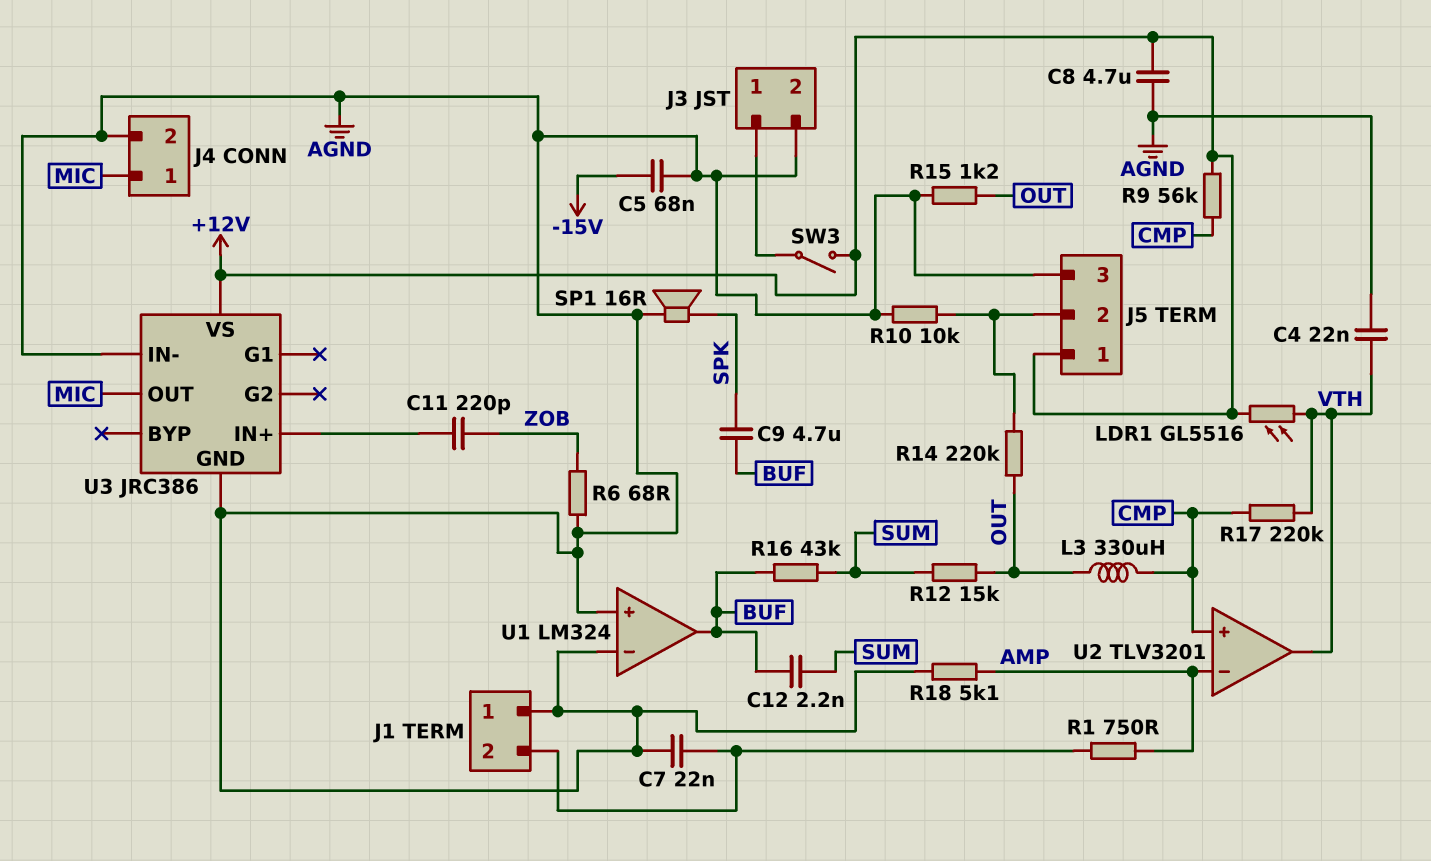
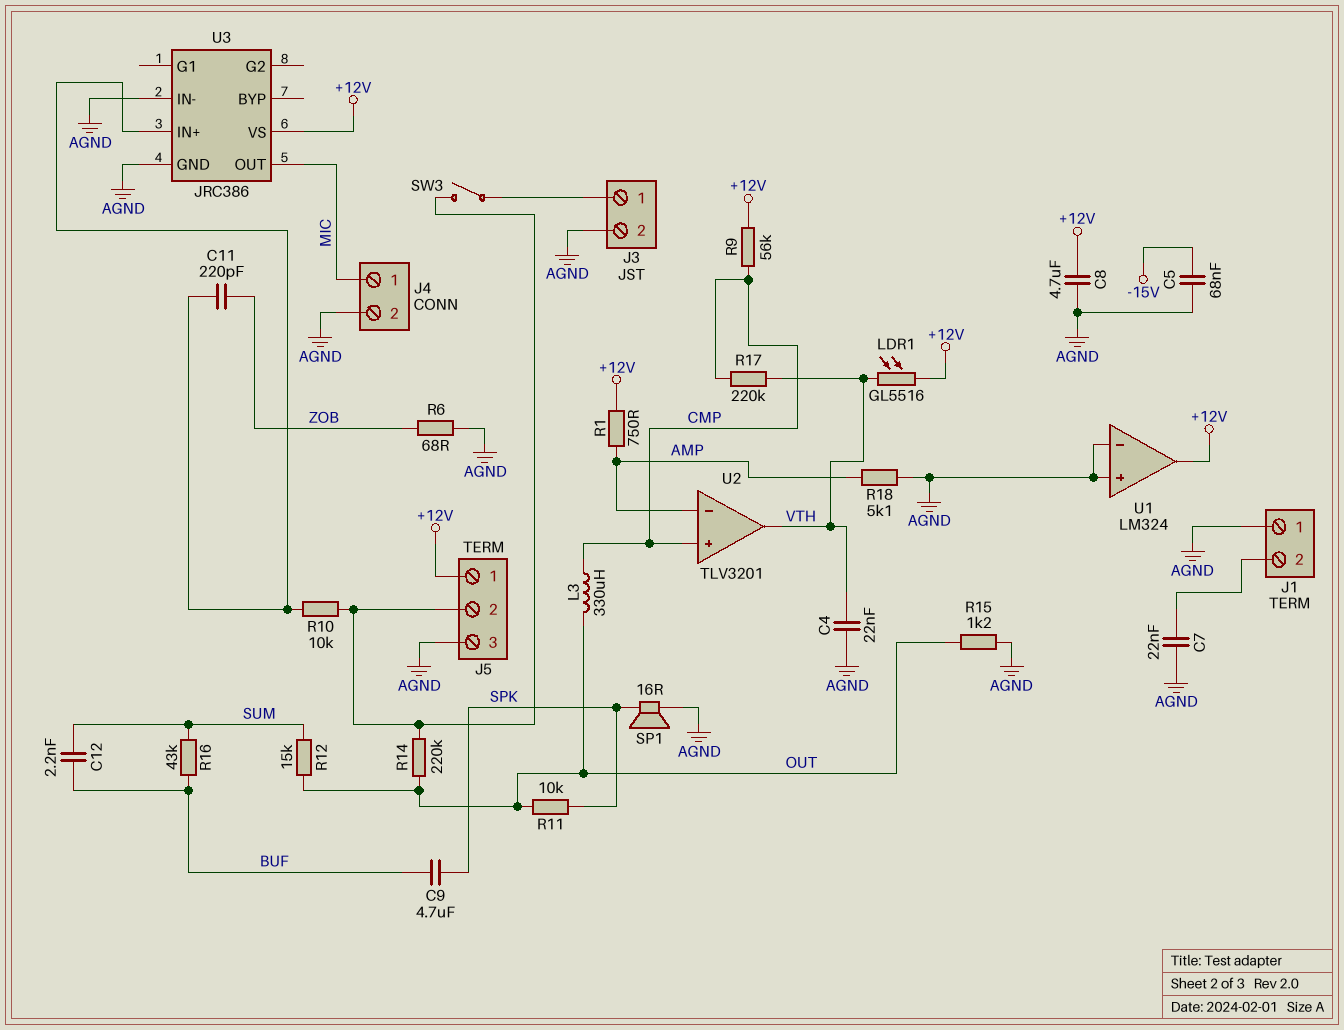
R1: 750 (AMP, J1/2) -> 750 (+12V, AMP)
R10: 10k (AGND, J5/2) -> 10k (J5/2, U3/IN+)
R11: none -> 10k (OUT, SPK)
SW3: switch (+12V, J3/1) -> switch (J3/1, J5/2)
U1 pin out: BUF -> +12V

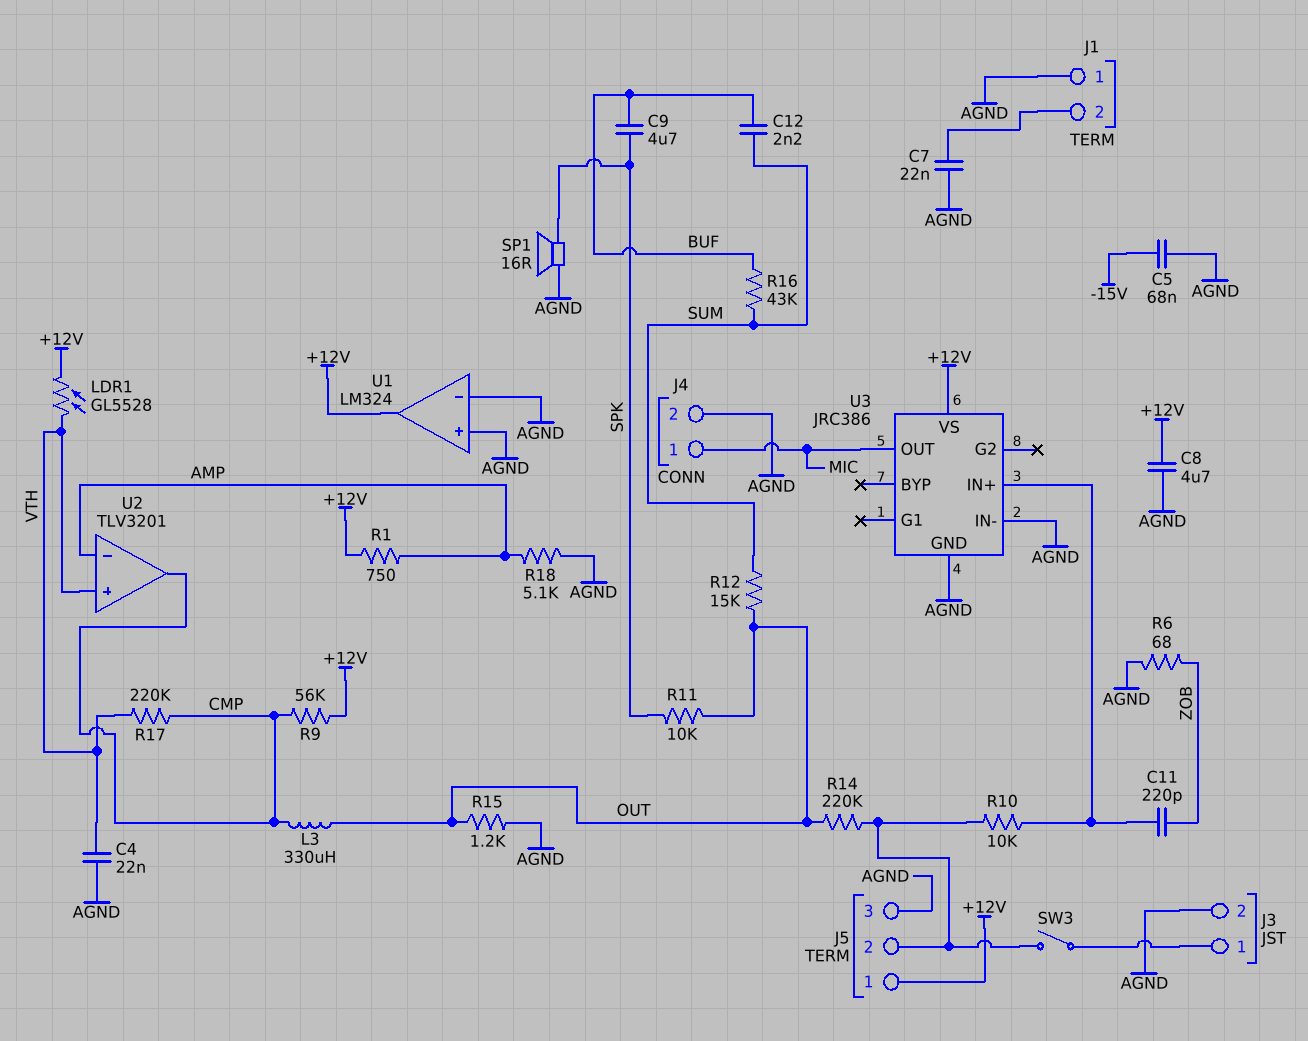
LDR1: GL5516 (+12V, VTH) -> GL5528 (+12V, VTH)
U2 pin in+: CMP -> VTH
U2 pin out: VTH -> CMP

